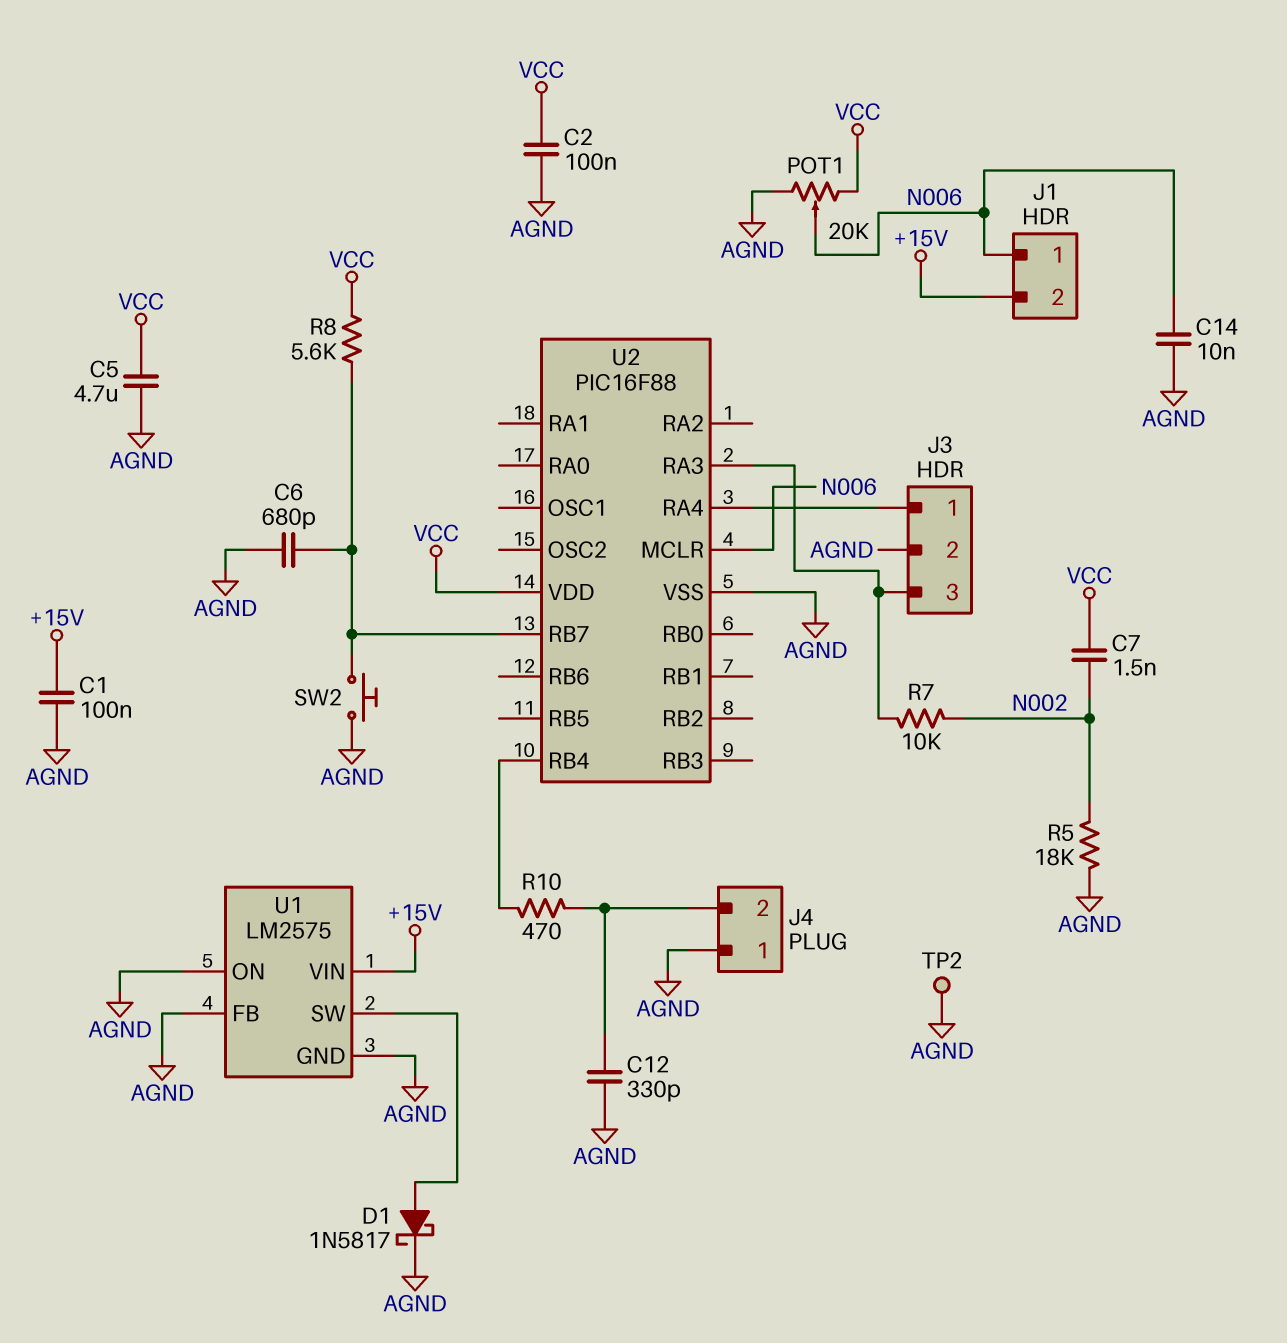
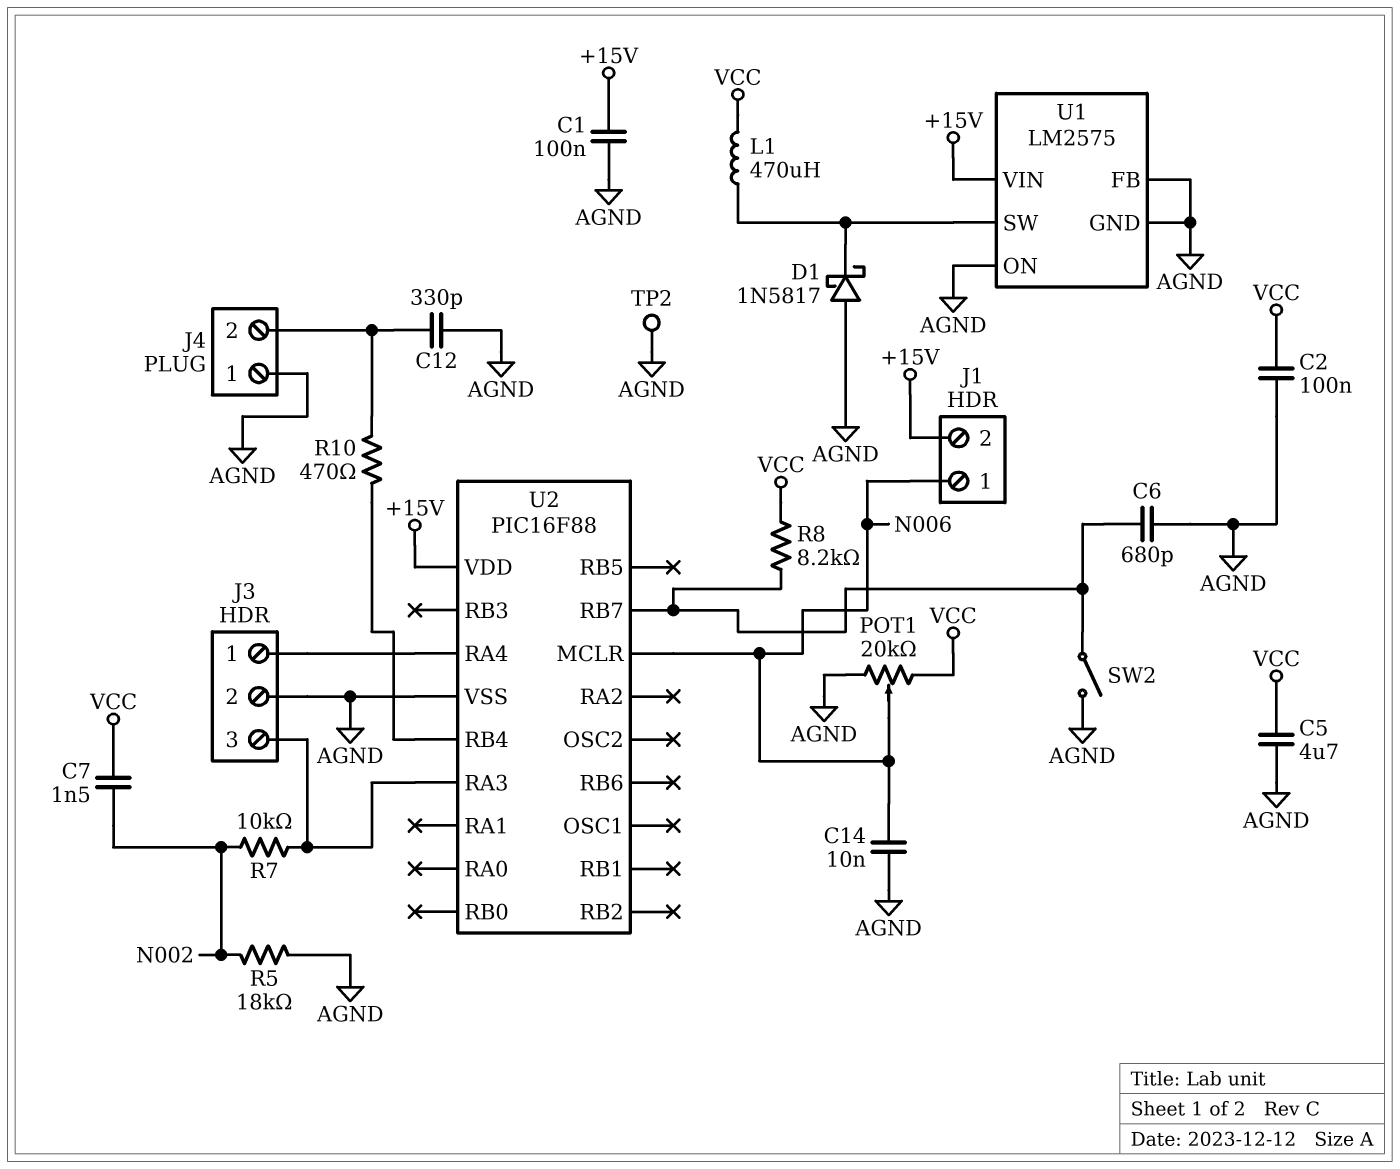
D1: schottky 1N5817 (A U1/SW, K AGND) -> schottky 1N5817 (A AGND, K U1/SW)
L1: none -> 470uH (U1/SW, VCC)
R8: 5.6k (U2/RB7, VCC) -> 8.2k (U2/RB7, VCC)
SW2: button (AGND, U2/RB7) -> switch (AGND, U2/RB7)
U2 pin VDD: VCC -> +15V

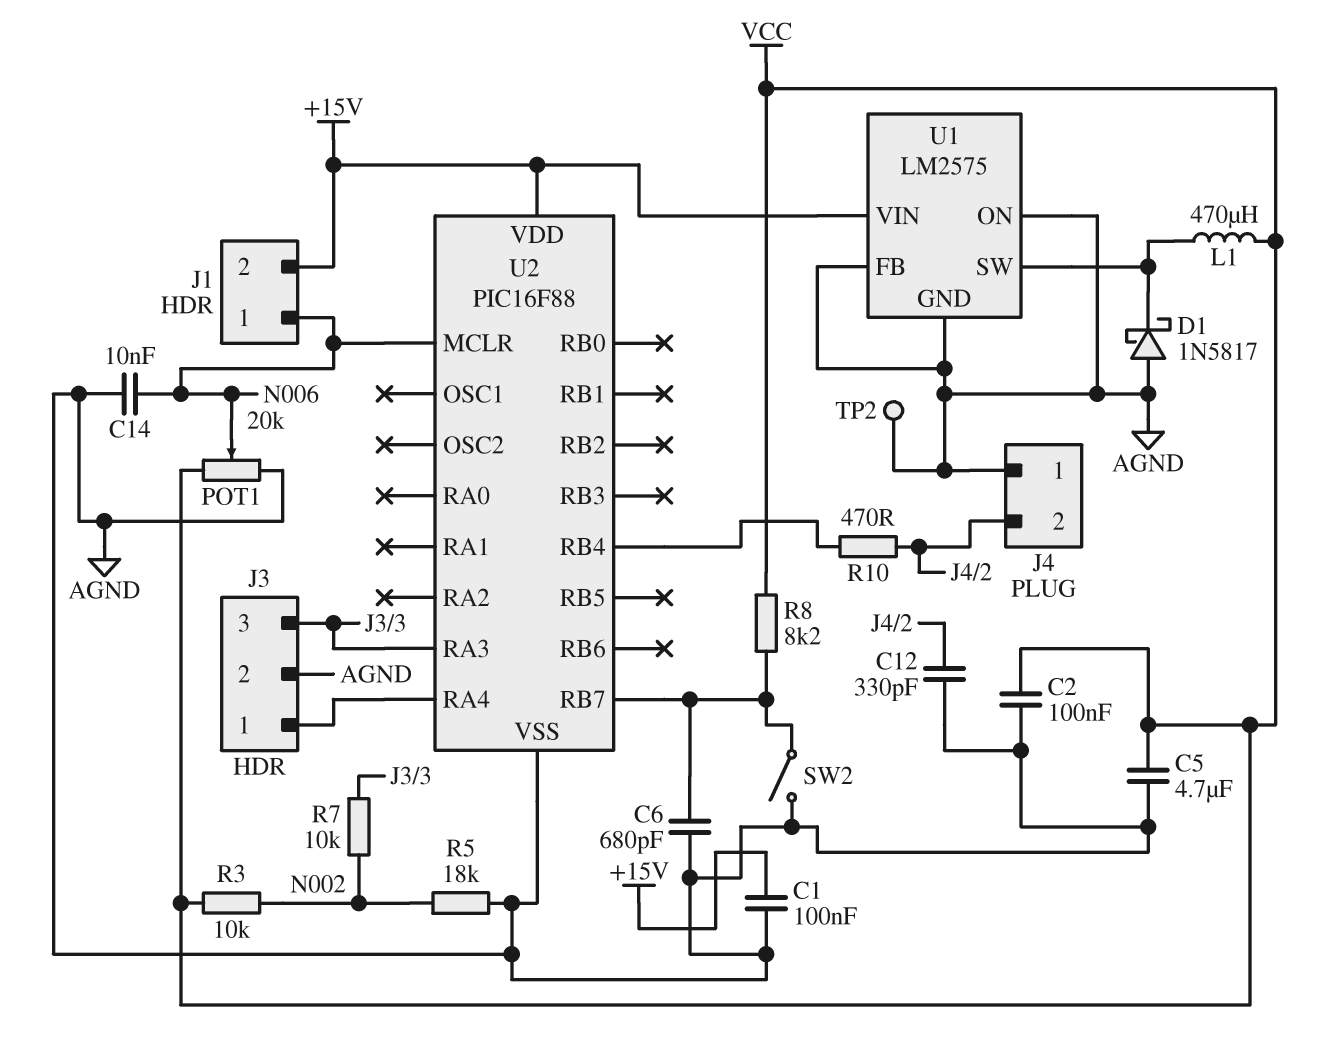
C7: 1.5nF (N002, VCC) -> none
R3: none -> 10k (N002, VCC)

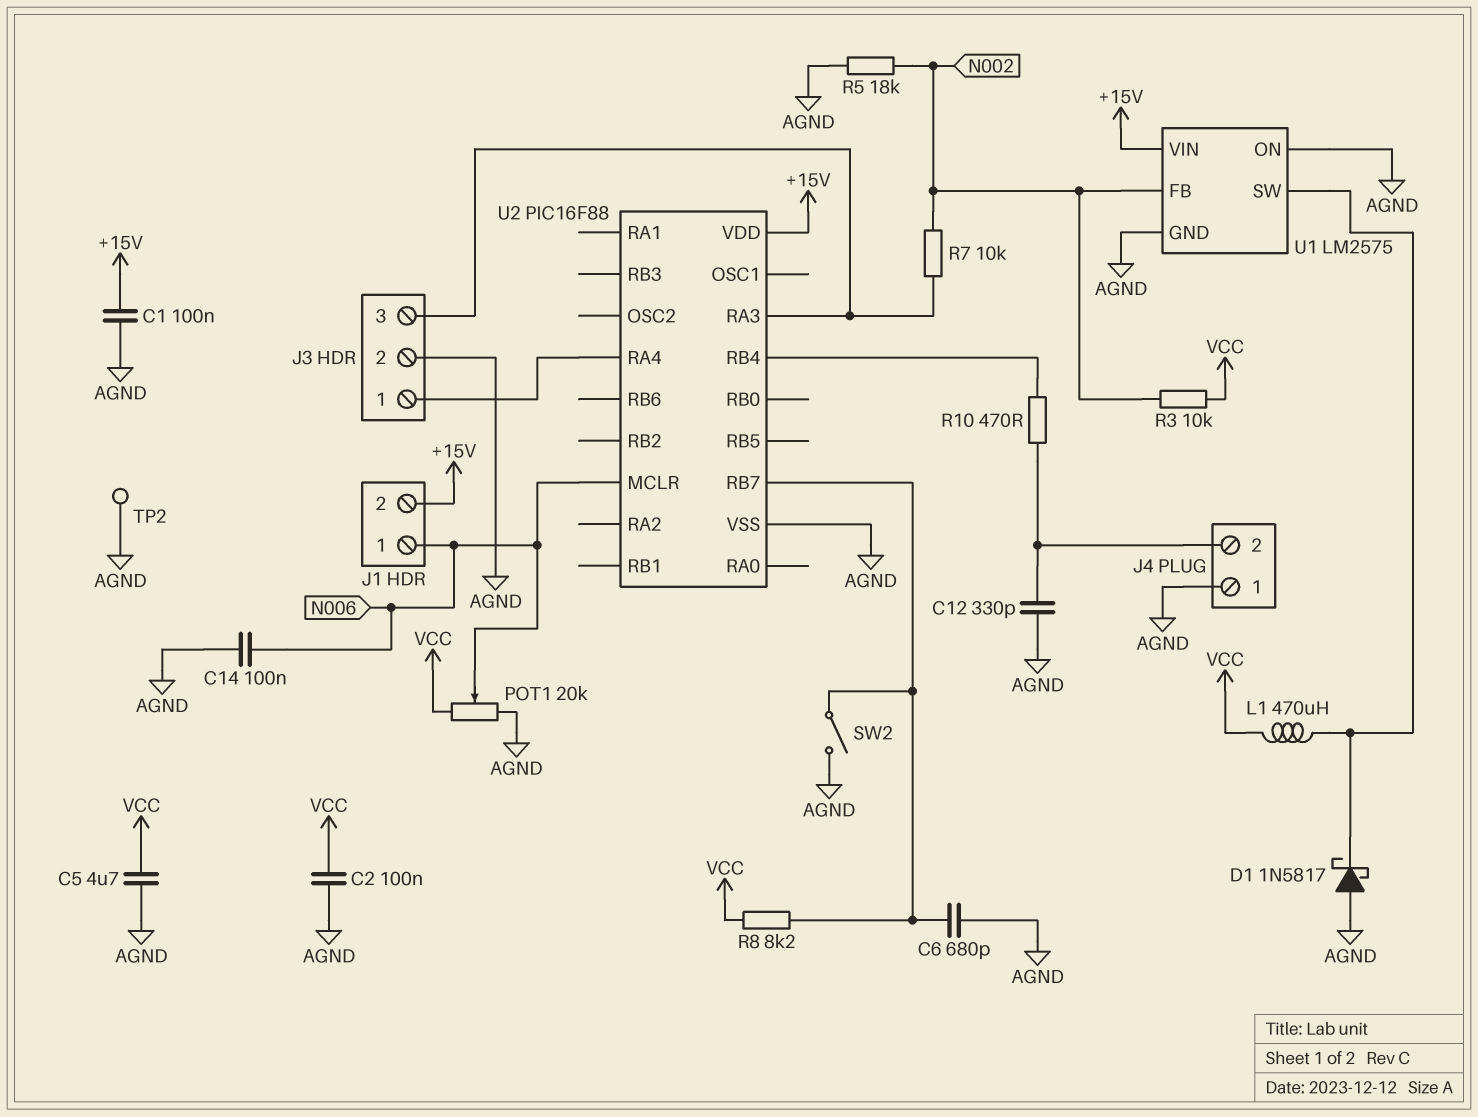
C14: 10nF (AGND, N006) -> 100nF (AGND, N006)
U1 pin FB: AGND -> N002

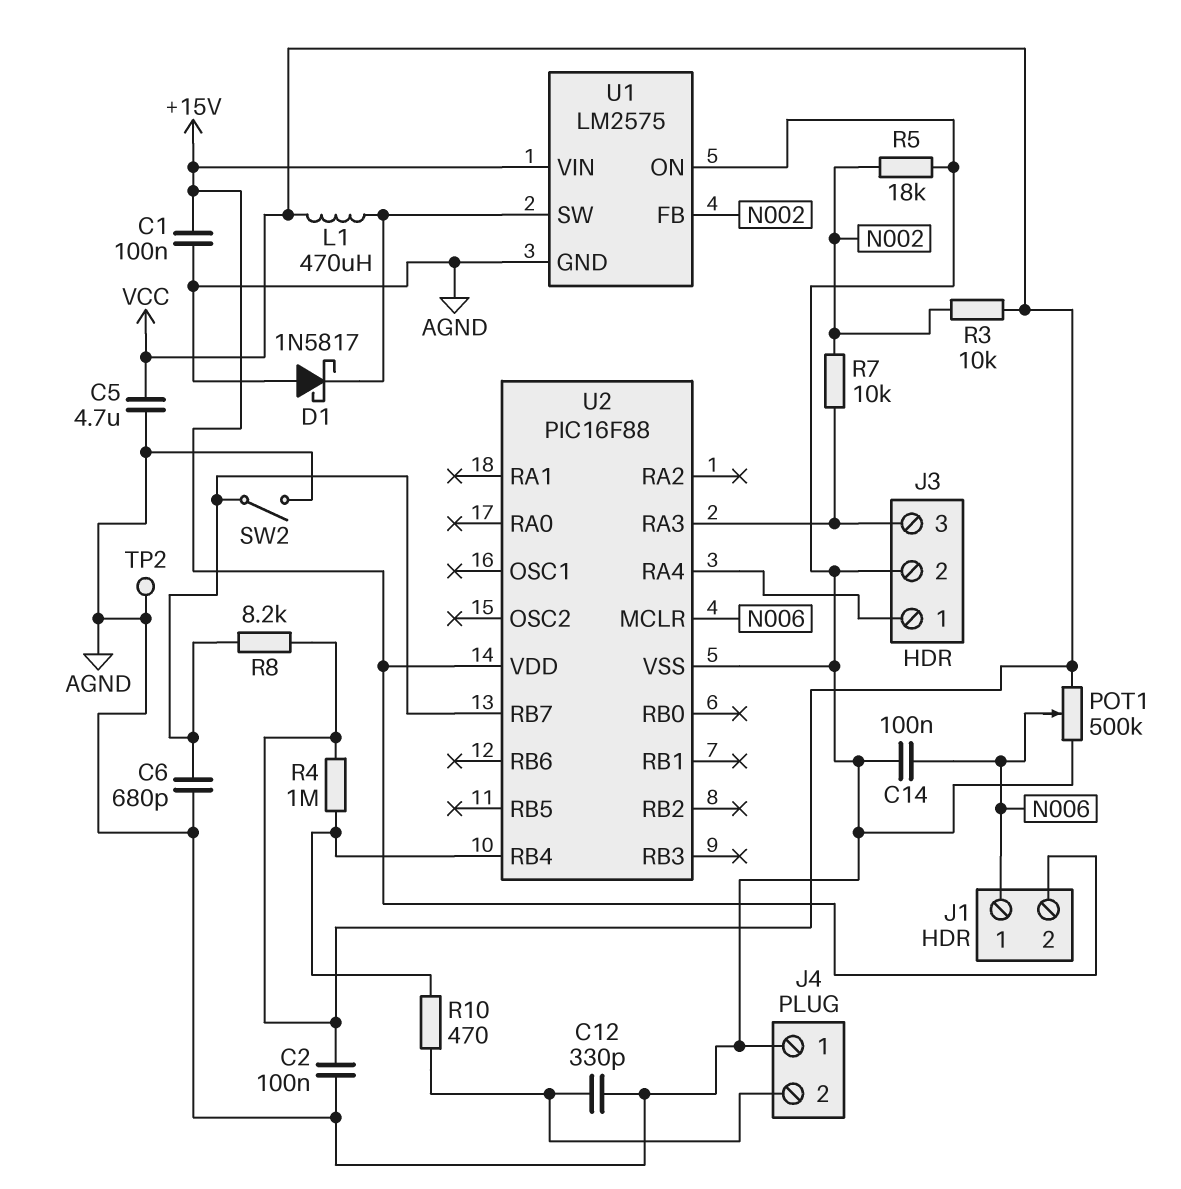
POT1: 20k (AGND, VCC, wiper N006) -> 500k (AGND, VCC, wiper N006)
R4: none -> 1M (U2/RB4, VCC)

